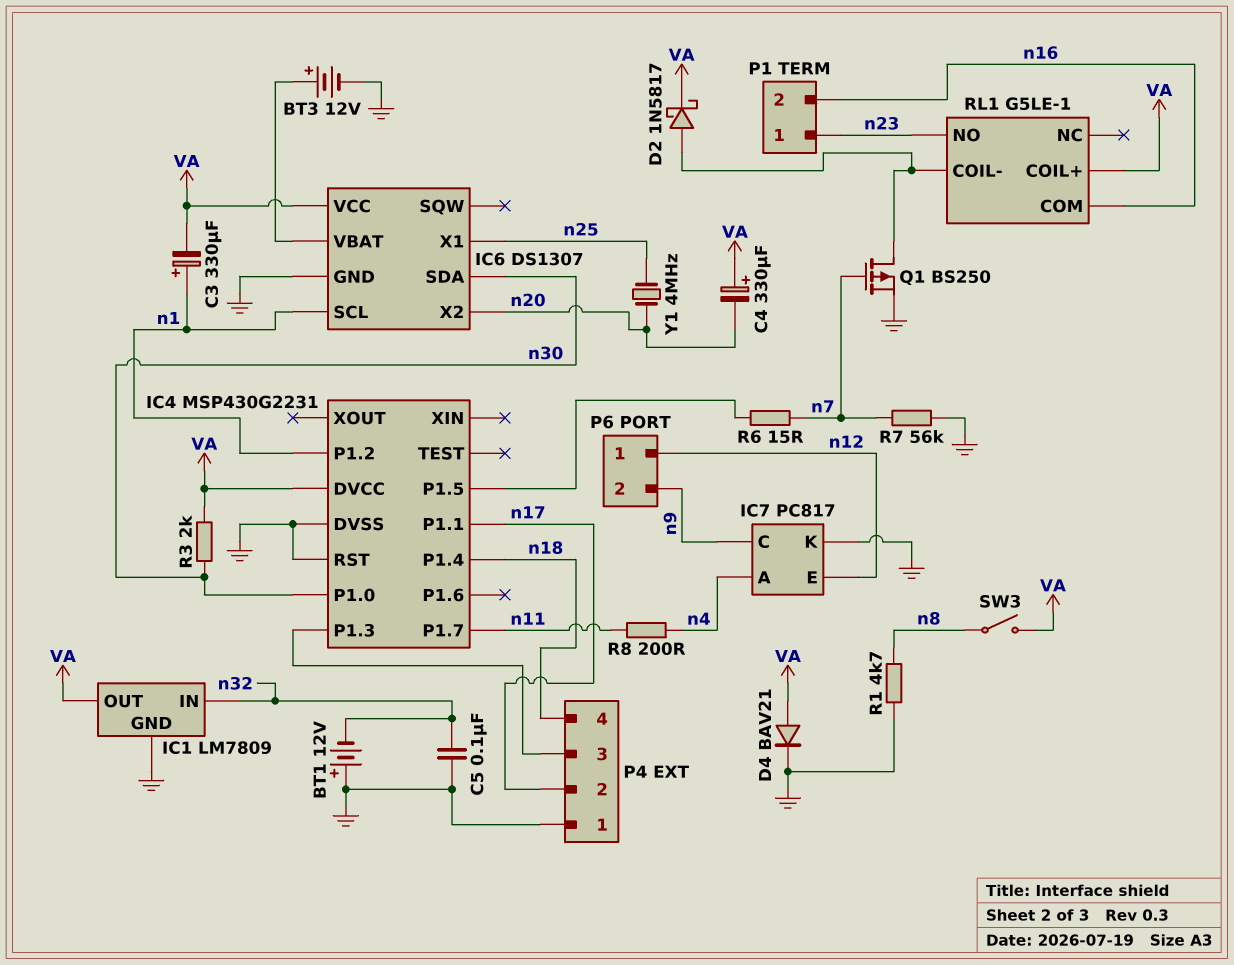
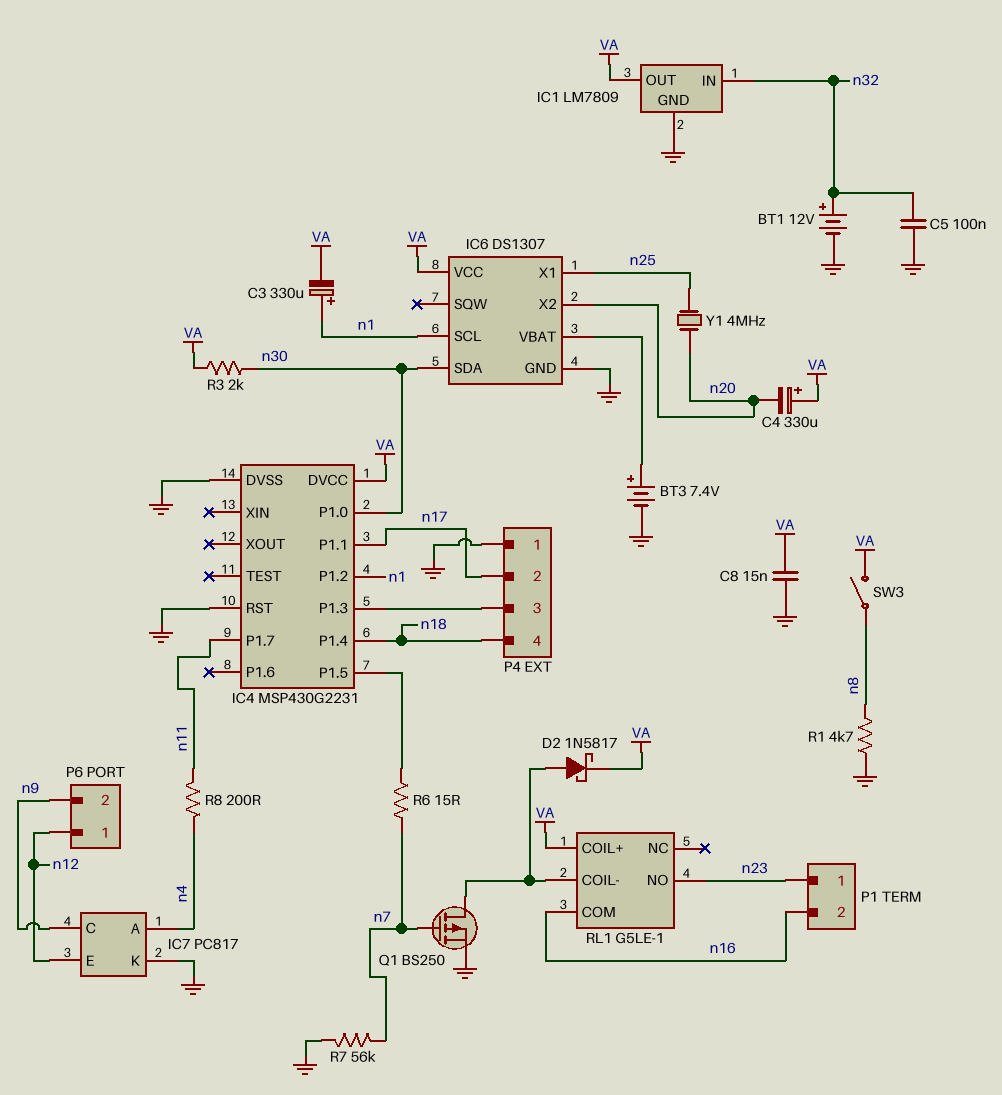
BT1: 12V (plus GND, minus n32) -> 12V (plus n32, minus GND)
BT3: 12V (plus IC6/VBAT, minus GND) -> 7.4V (plus IC6/VBAT, minus GND)
C8: none -> 15nF (GND, VA)
D4: diode BAV21 (A VA, K GND) -> none

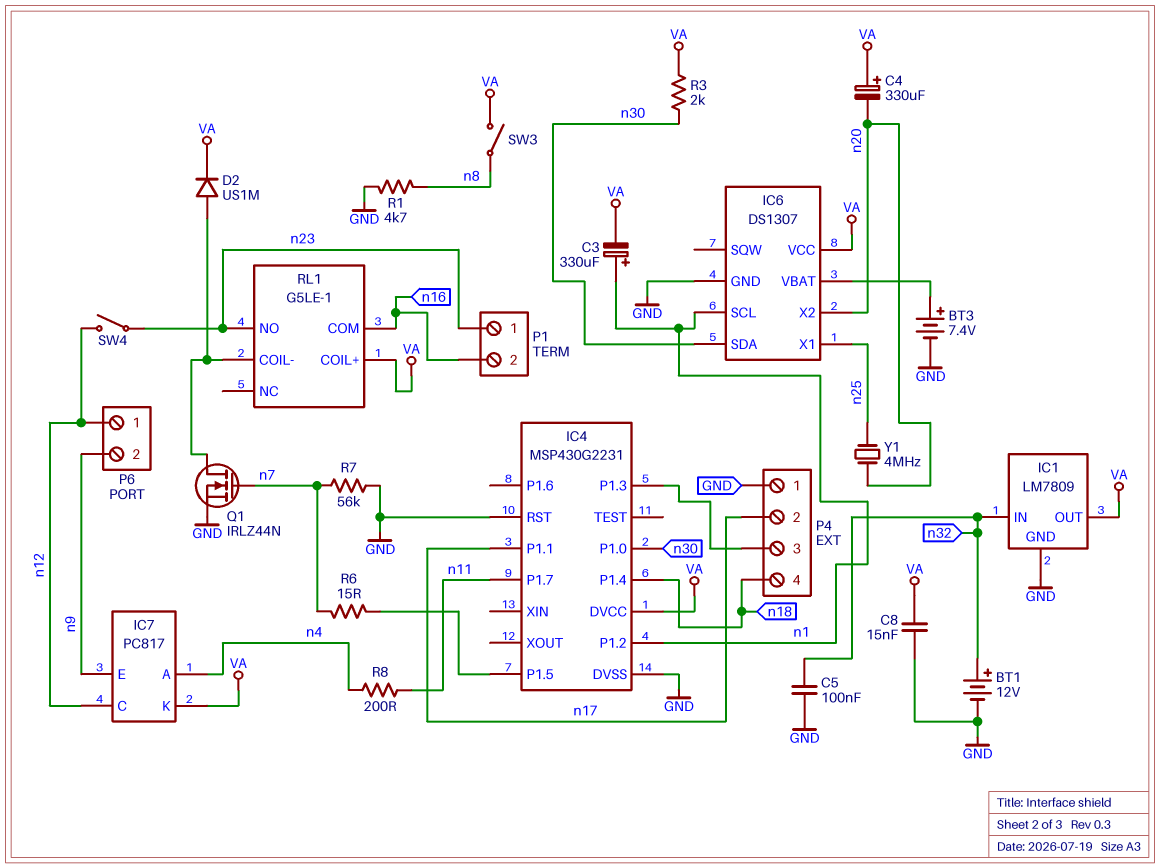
D2: schottky 1N5817 (A RL1/COIL-, K VA) -> diode US1M (A RL1/COIL-, K VA)
IC7 pin C: n9 -> n12
IC7 pin E: n12 -> n9
IC7 pin K: GND -> VA
Q1: PMOS BS250 (G n7, D RL1/COIL-, S GND) -> NMOS IRLZ44N (G n7, D RL1/COIL-, S GND)
SW4: none -> switch (n12, n23)

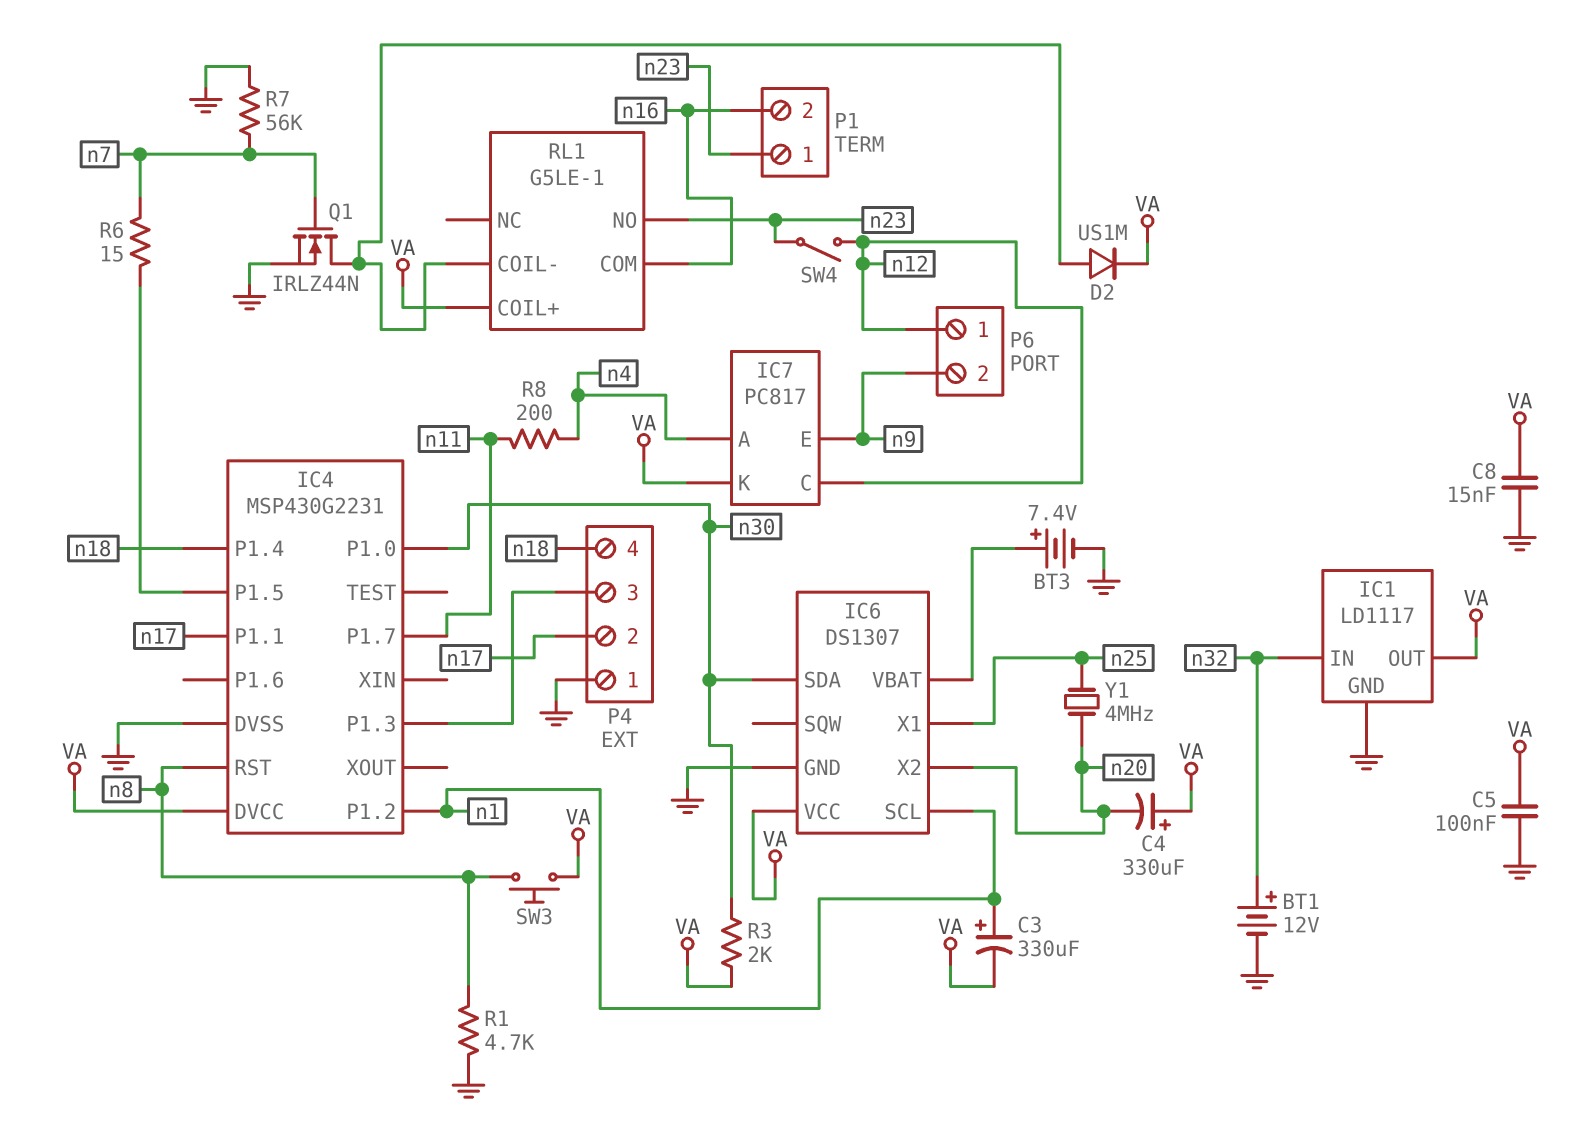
C5: 100nF (GND, n32) -> 100nF (GND, VA)
IC1: LM7809 -> LD1117
IC4 pin RST: GND -> n8
SW3: switch (VA, n8) -> button (VA, n8)

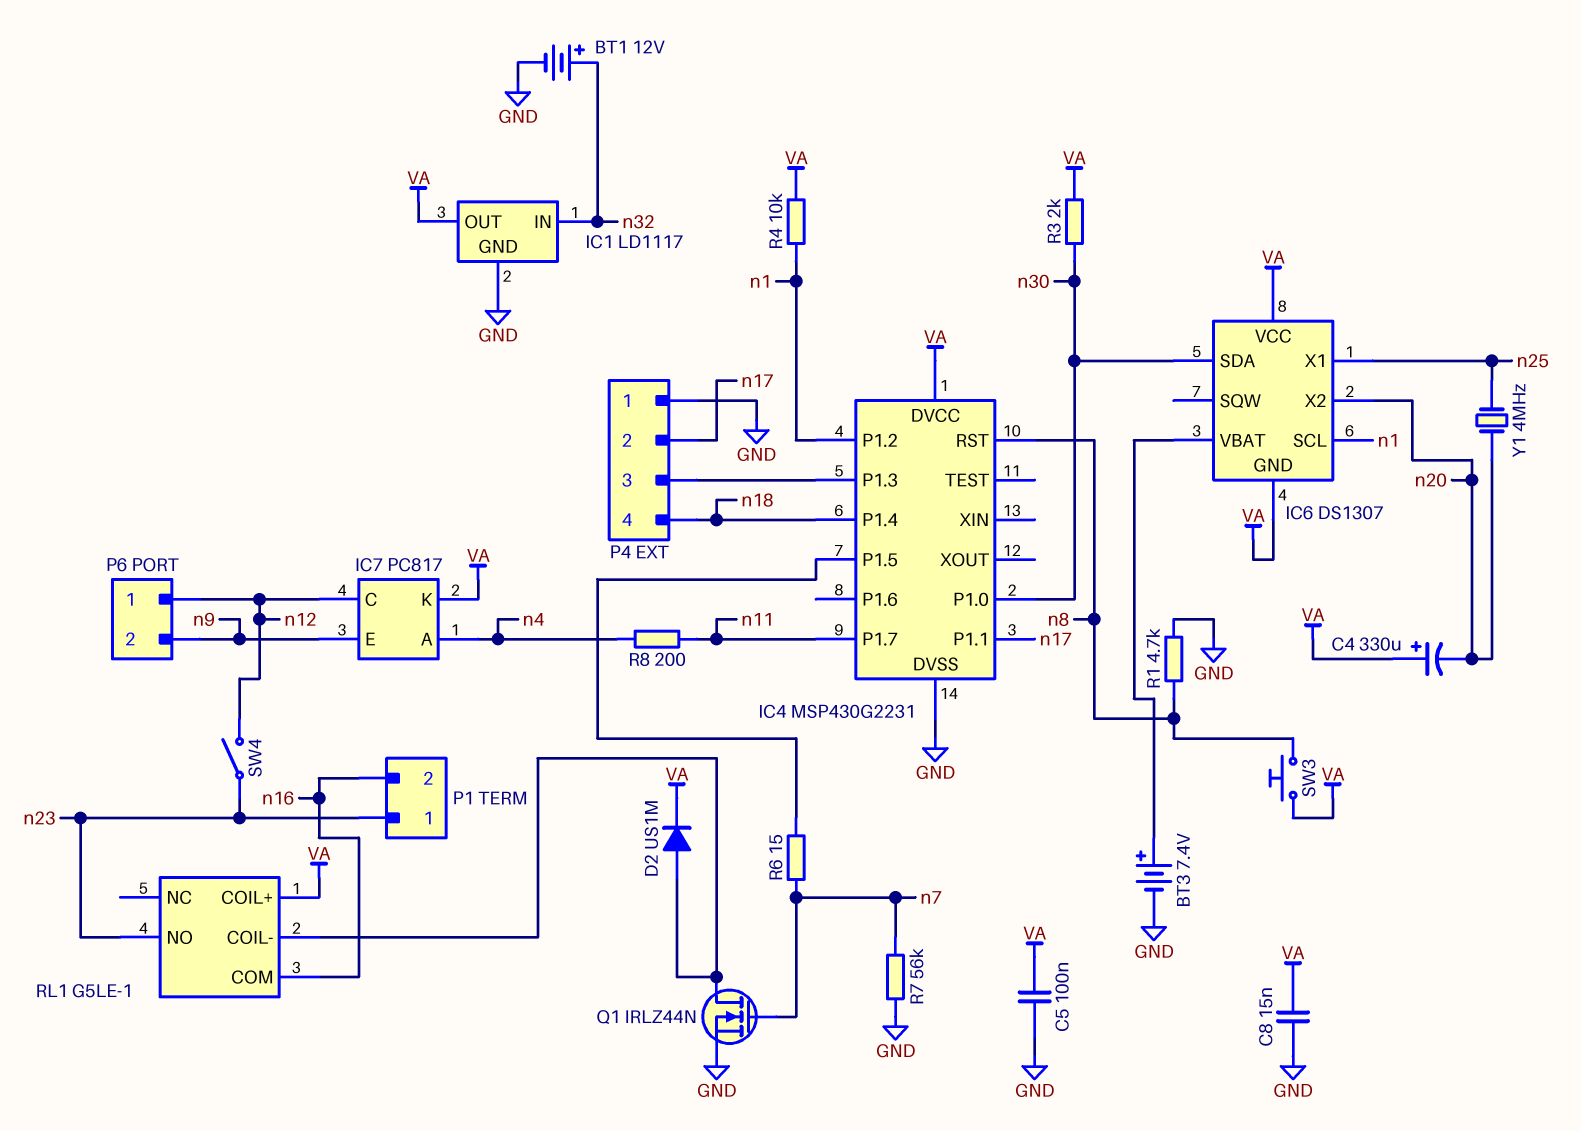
C3: 330uF (plus n1, minus VA) -> none
IC6 pin GND: GND -> VA
R4: none -> 10k (VA, n1)

